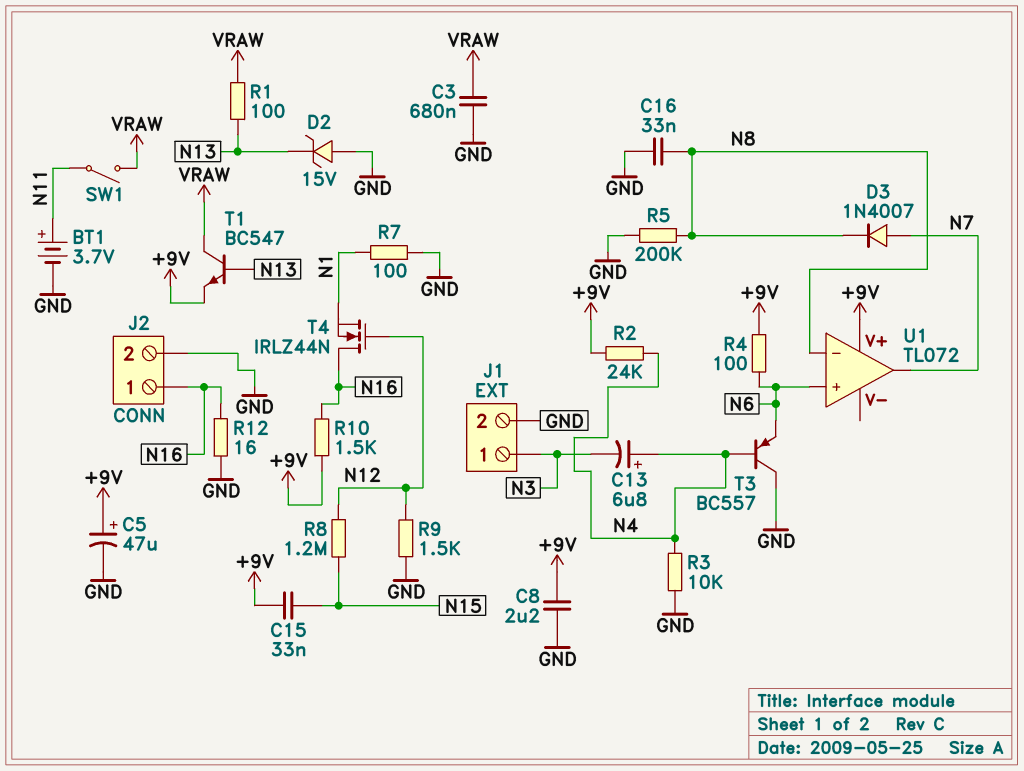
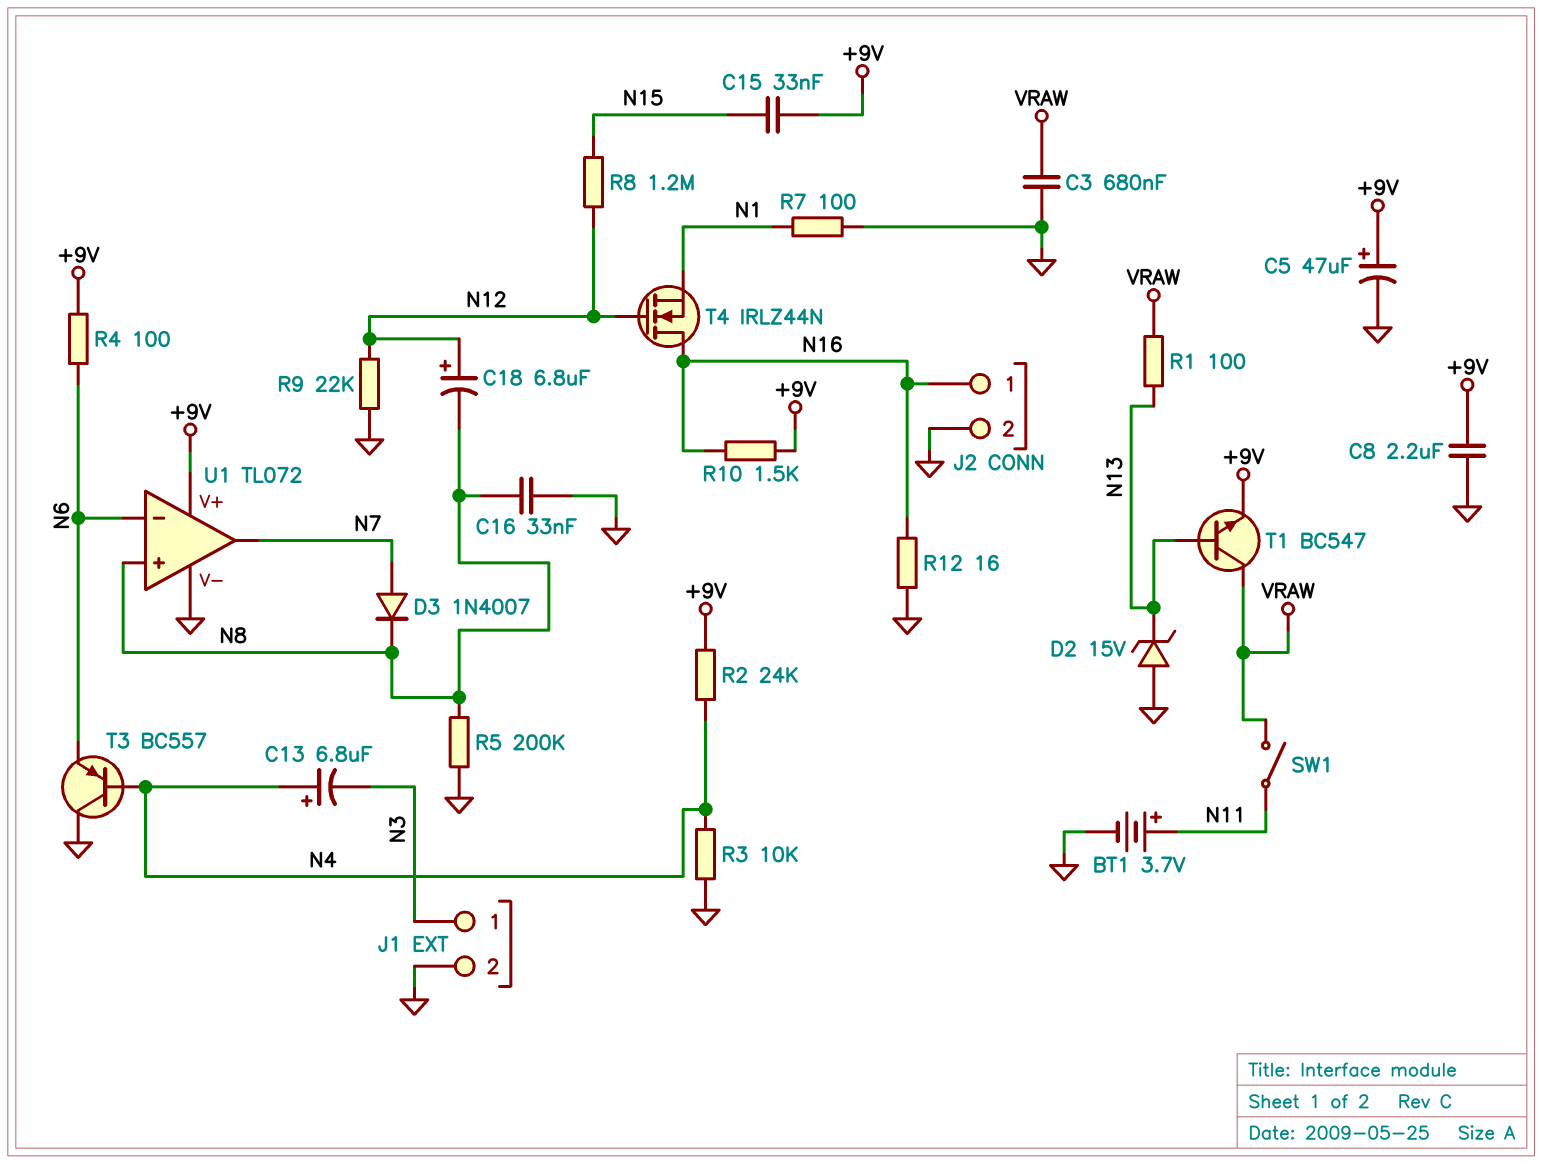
C18: none -> 6.8uF (plus N12, minus N8)
R9: 1.5k (GND, N12) -> 22k (GND, N12)
U1 pin V-: none -> GND
U1 pin in+: N6 -> N8
U1 pin in-: N8 -> N6

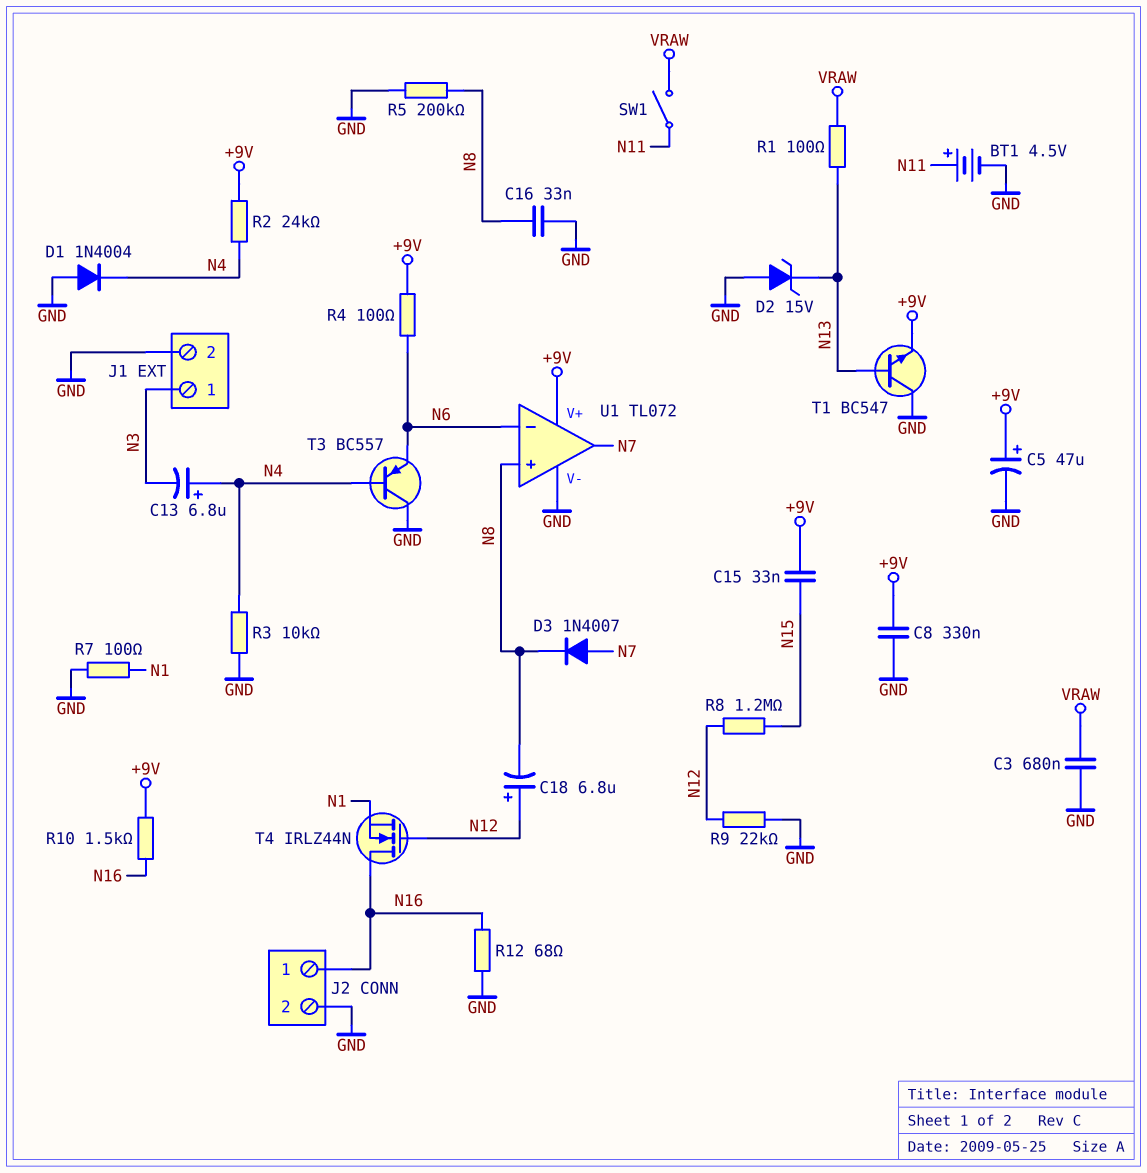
BT1: 3.7V (plus N11, minus GND) -> 4.5V (plus N11, minus GND)
C8: 2.2uF (+9V, GND) -> 330nF (+9V, GND)
D1: none -> diode 1N4004 (A GND, K N4)
R12: 16 (GND, N16) -> 68 (GND, N16)
T1: NPN BC547 (B N13, C VRAW, E +9V) -> NPN BC547 (B N13, C GND, E +9V)

